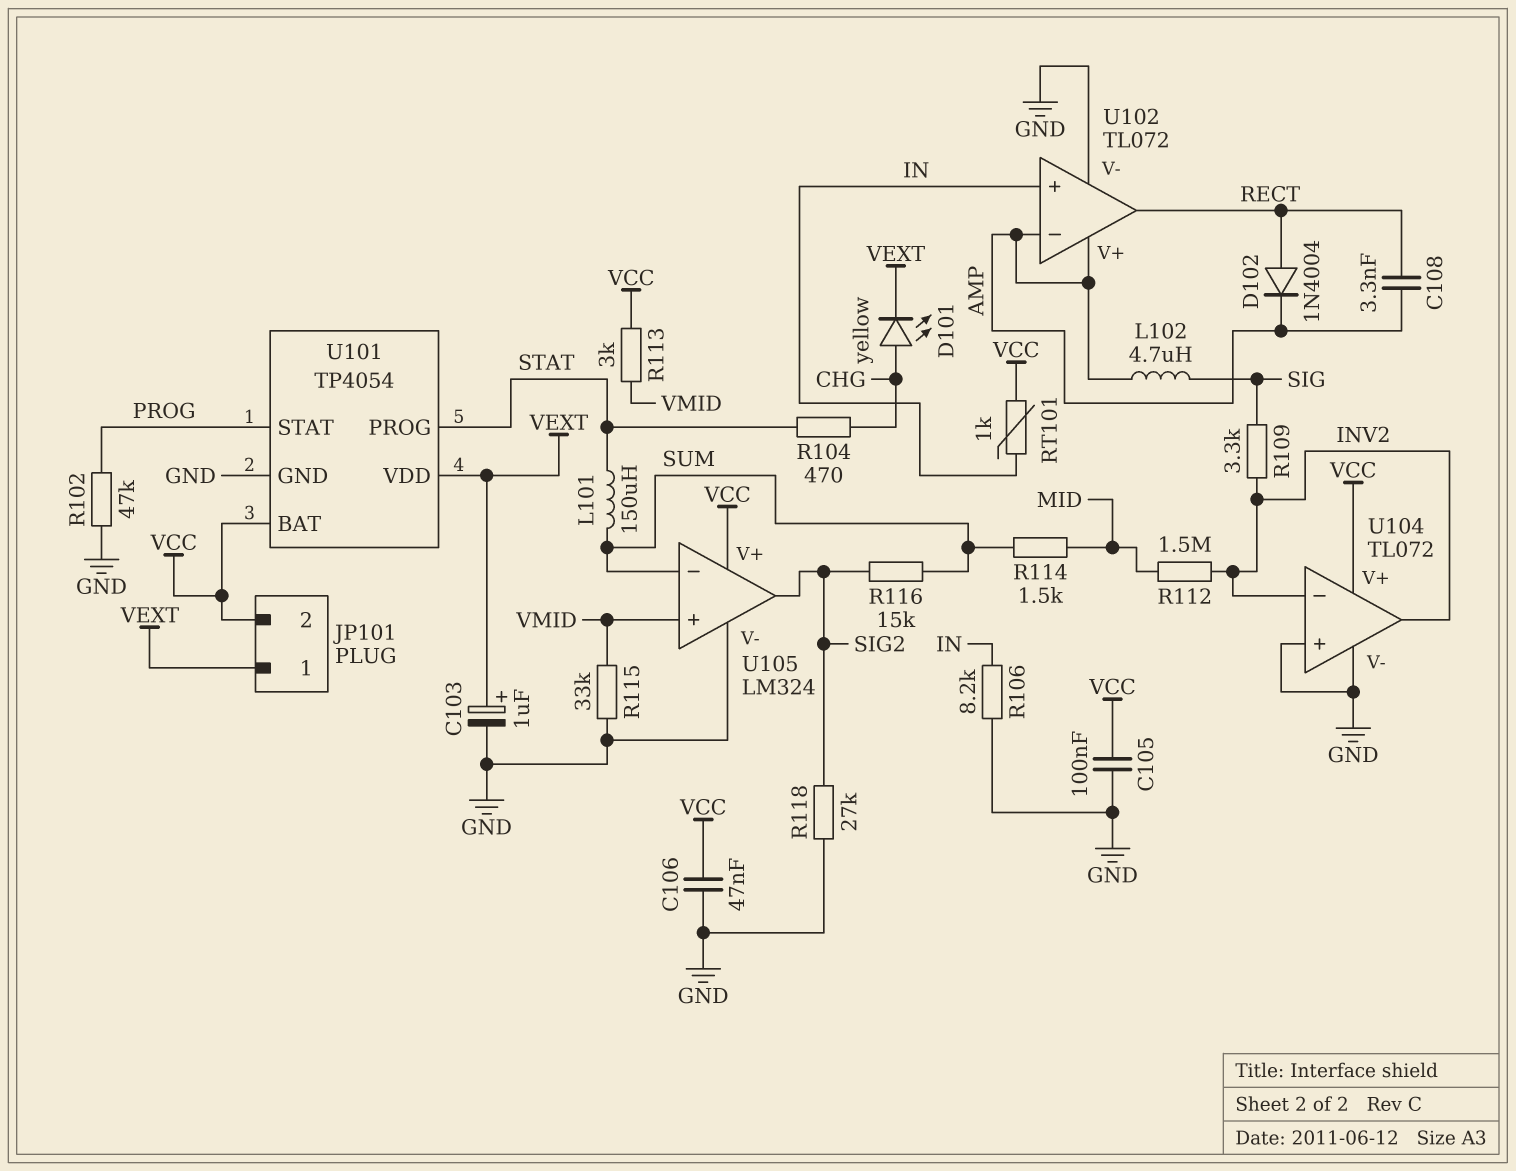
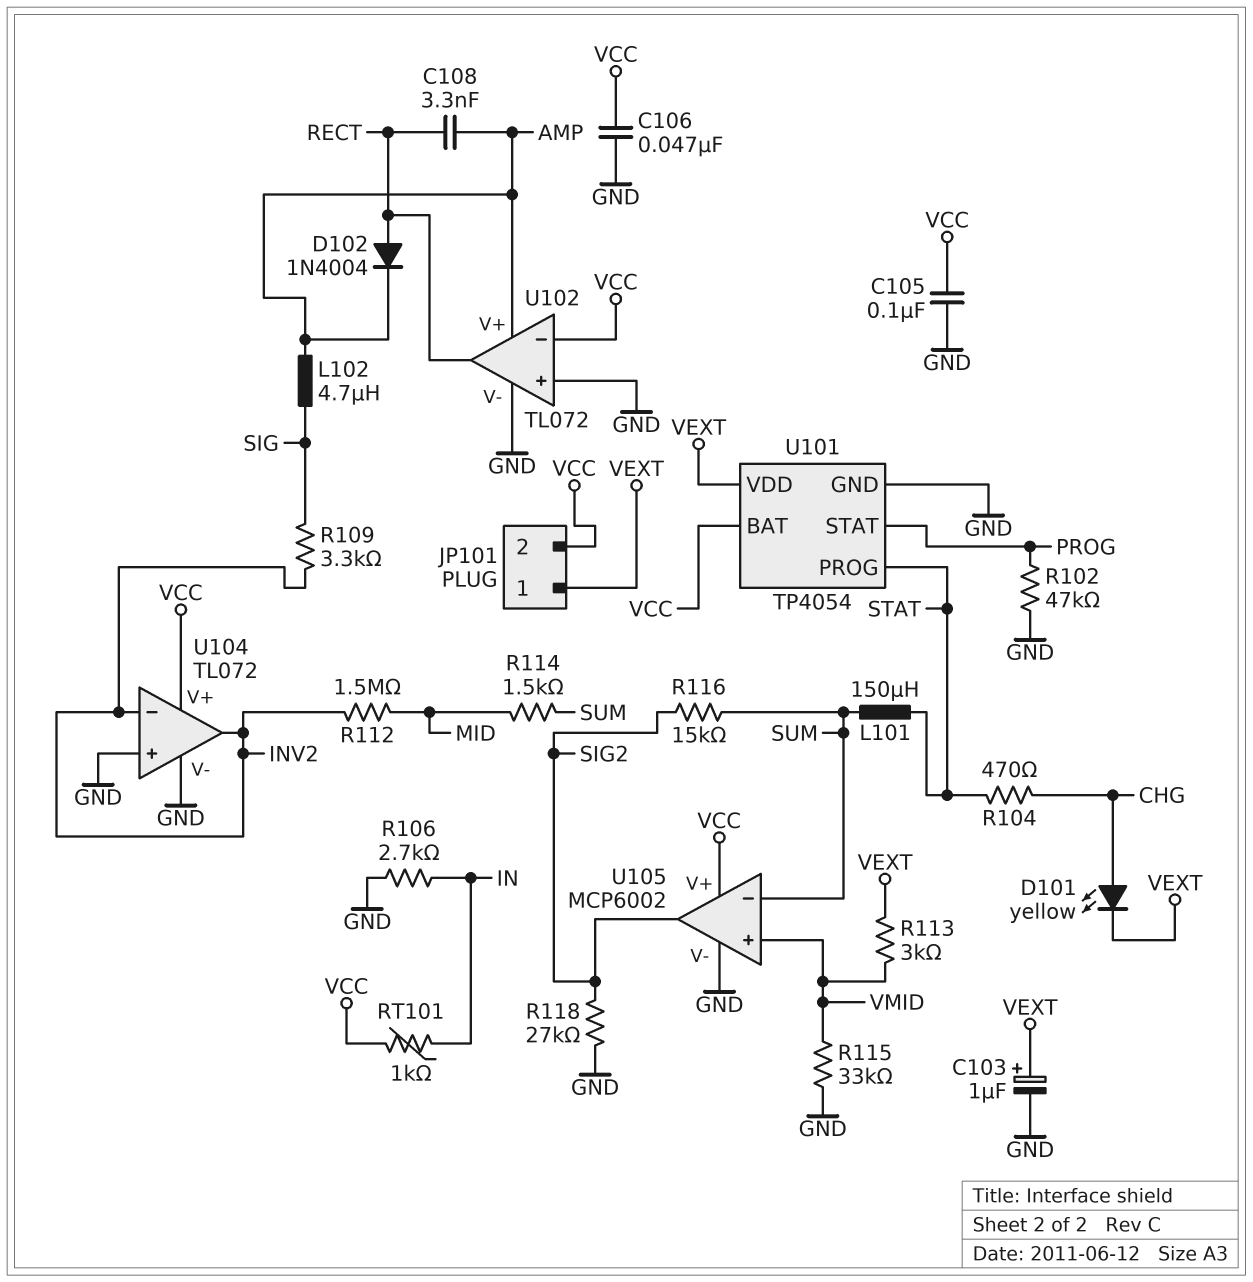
R106: 8.2k (GND, IN) -> 2.7k (GND, IN)
R113: 3k (VCC, VMID) -> 3k (VEXT, VMID)
U102 pin in+: IN -> GND
U102 pin in-: AMP -> VCC
U105: LM324 -> MCP6002

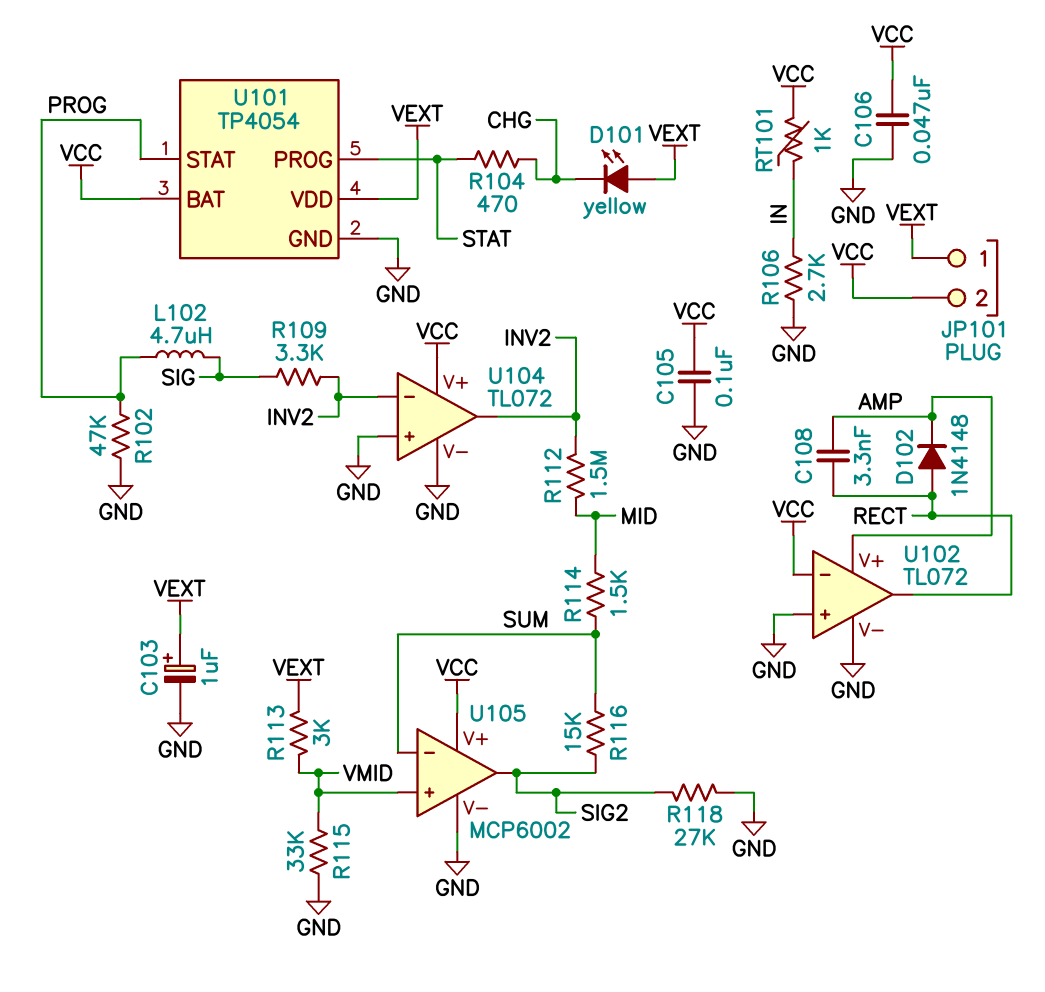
D101: LED yellow (A CHG, K VEXT) -> LED yellow (A VEXT, K CHG)
D102: diode 1N4004 (A RECT, K AMP) -> diode 1N4148 (A RECT, K AMP)
L101: 150uH (STAT, SUM) -> none
L102: 4.7uH (AMP, SIG) -> 4.7uH (PROG, SIG)

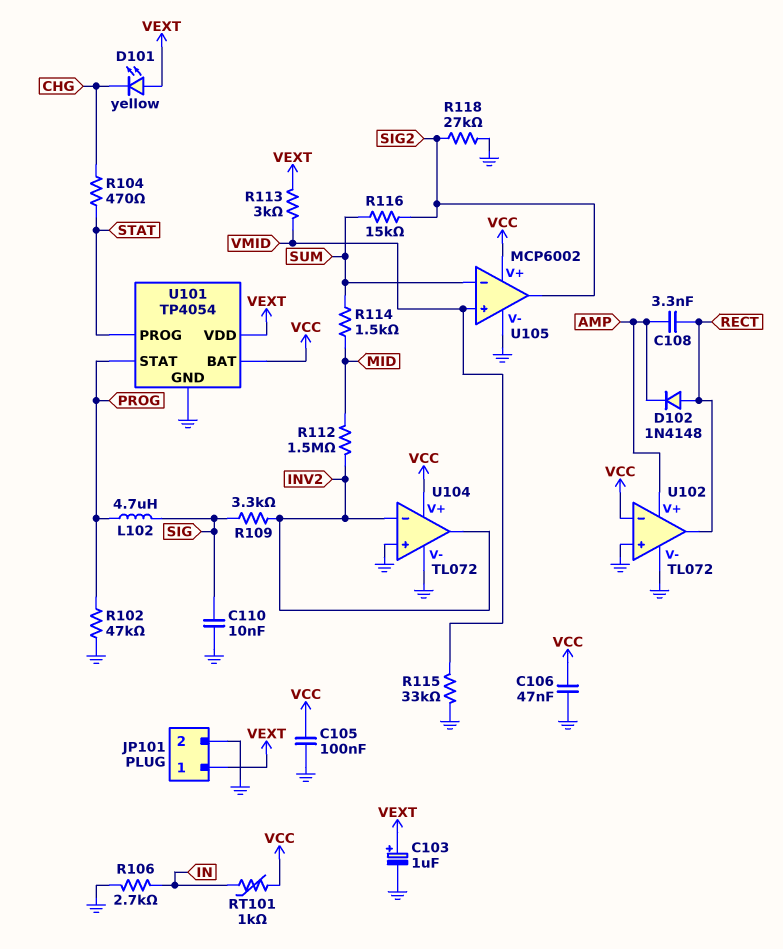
C110: none -> 10nF (GND, SIG)
JP101 pin 2: VCC -> GND

